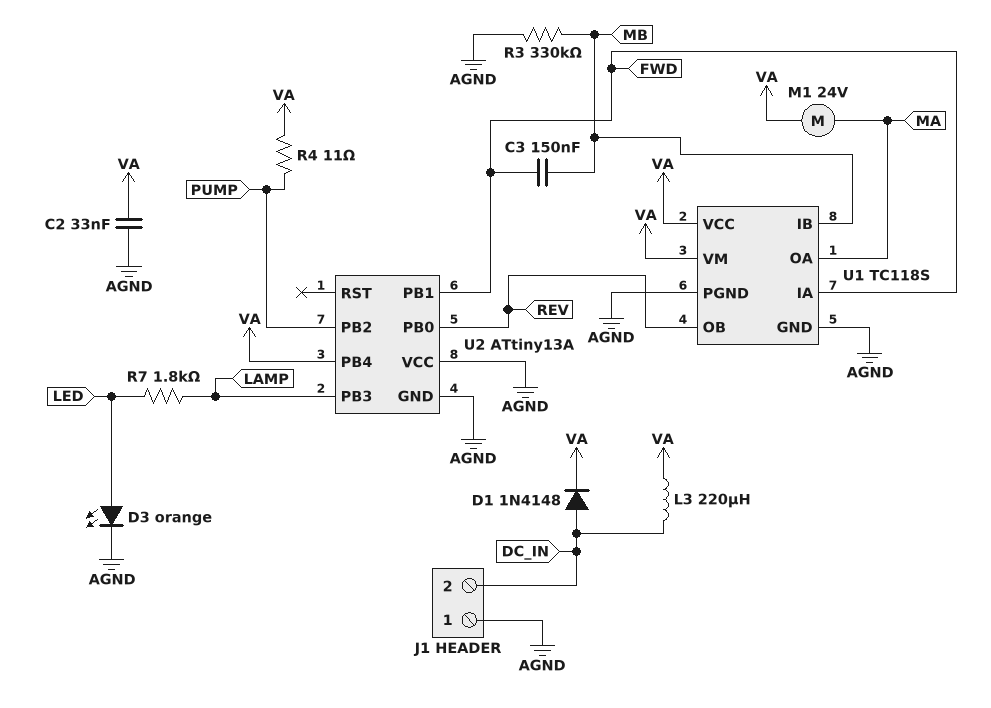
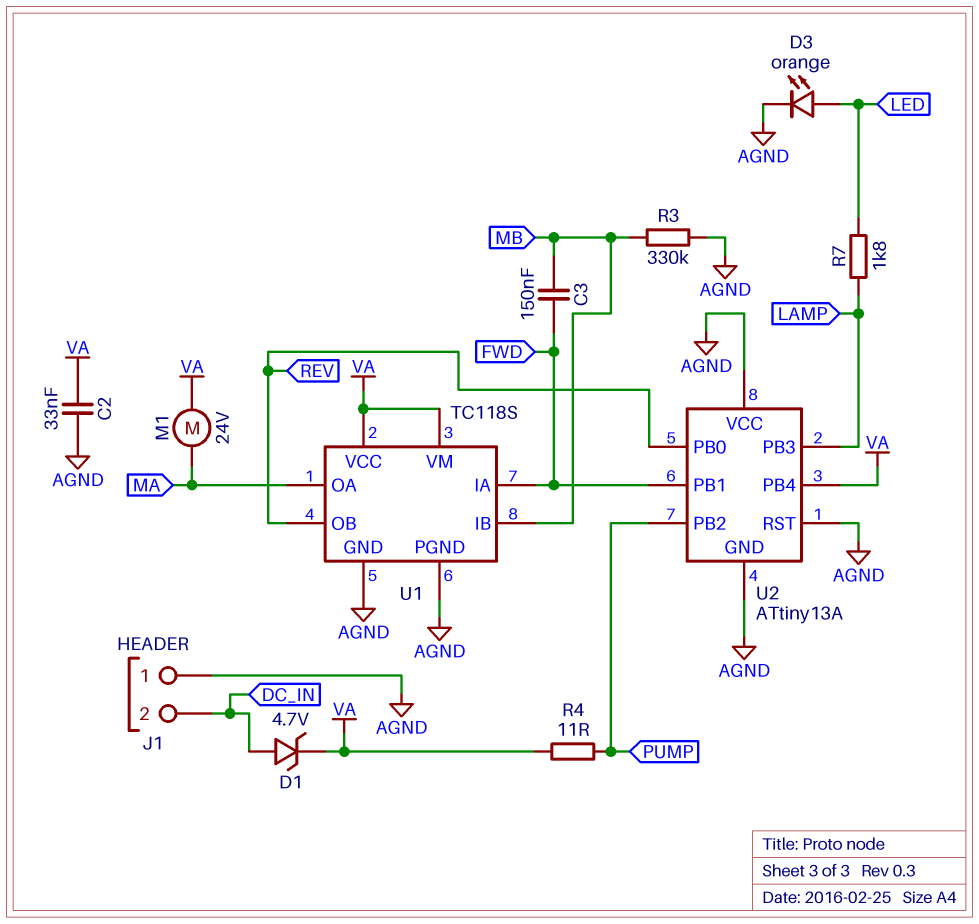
D1: diode 1N4148 (A DC_IN, K VA) -> zener 4.7V (A DC_IN, K VA)
L3: 220uH (DC_IN, VA) -> none
U2 pin RST: none -> AGND

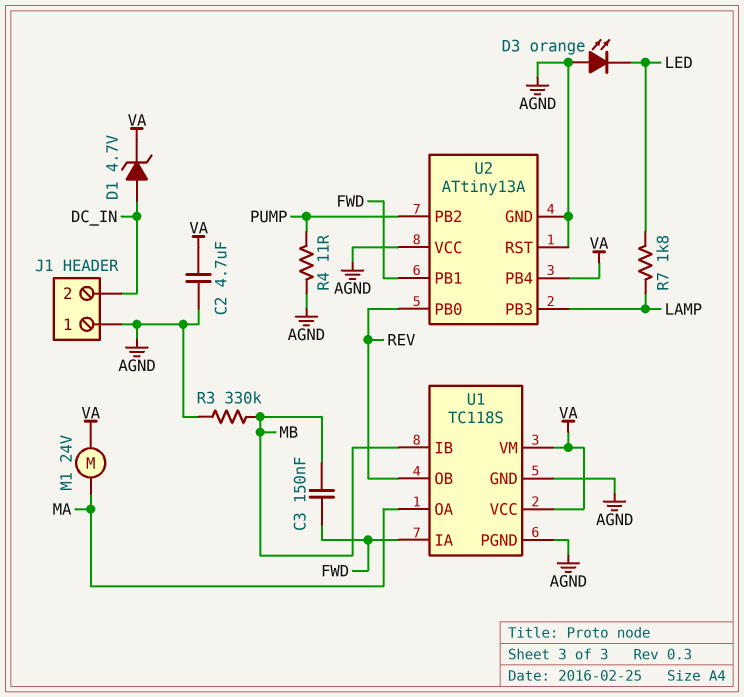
C2: 33nF (AGND, VA) -> 4.7uF (AGND, VA)
D3: LED orange (A LED, K AGND) -> LED orange (A AGND, K LED)
R4: 11 (PUMP, VA) -> 11 (AGND, PUMP)

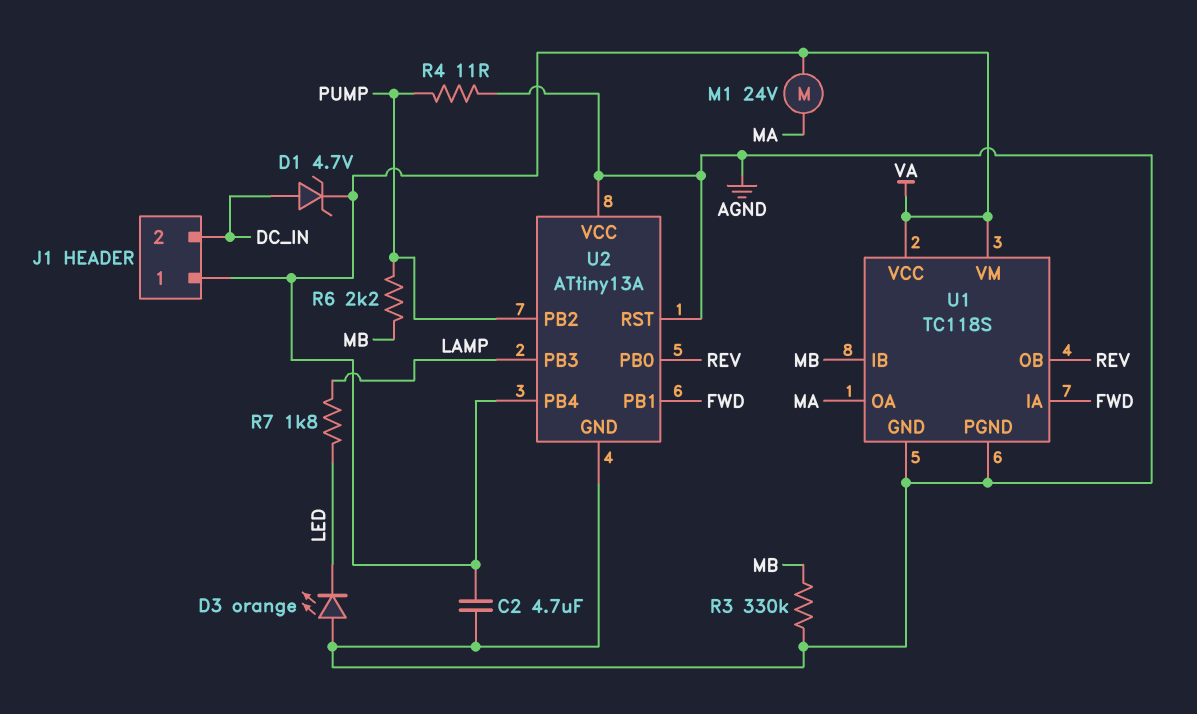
C3: 150nF (FWD, MB) -> none
J1 pin 1: AGND -> VA
R6: none -> 2.2k (MB, PUMP)

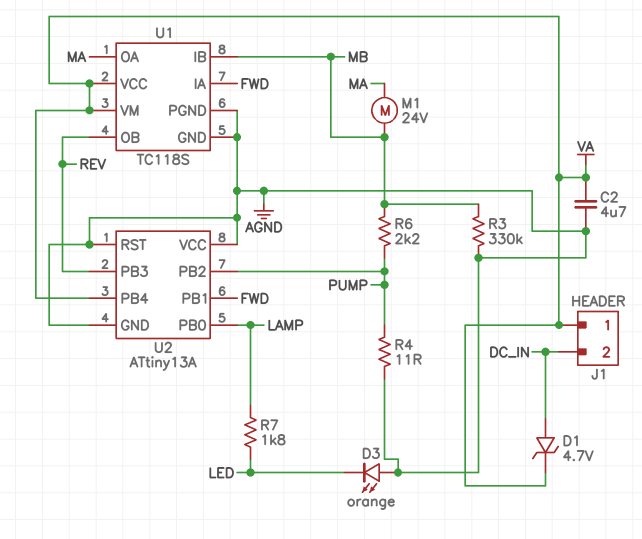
M1: motor 24V (MA, VA) -> motor 24V (MA, MB)
U2 pin PB0: REV -> LAMP
U2 pin PB3: LAMP -> REV

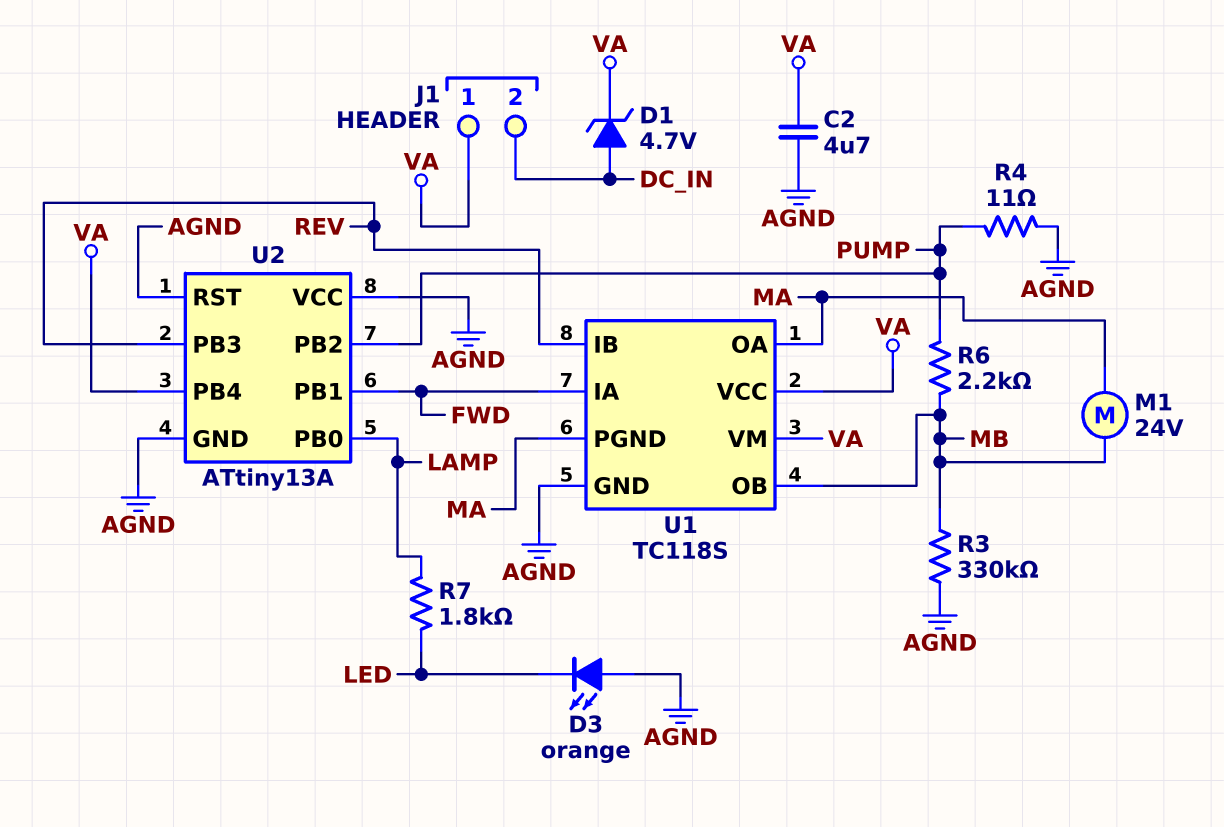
U1 pin IB: MB -> REV
U1 pin OB: REV -> MB
U1 pin PGND: AGND -> MA

